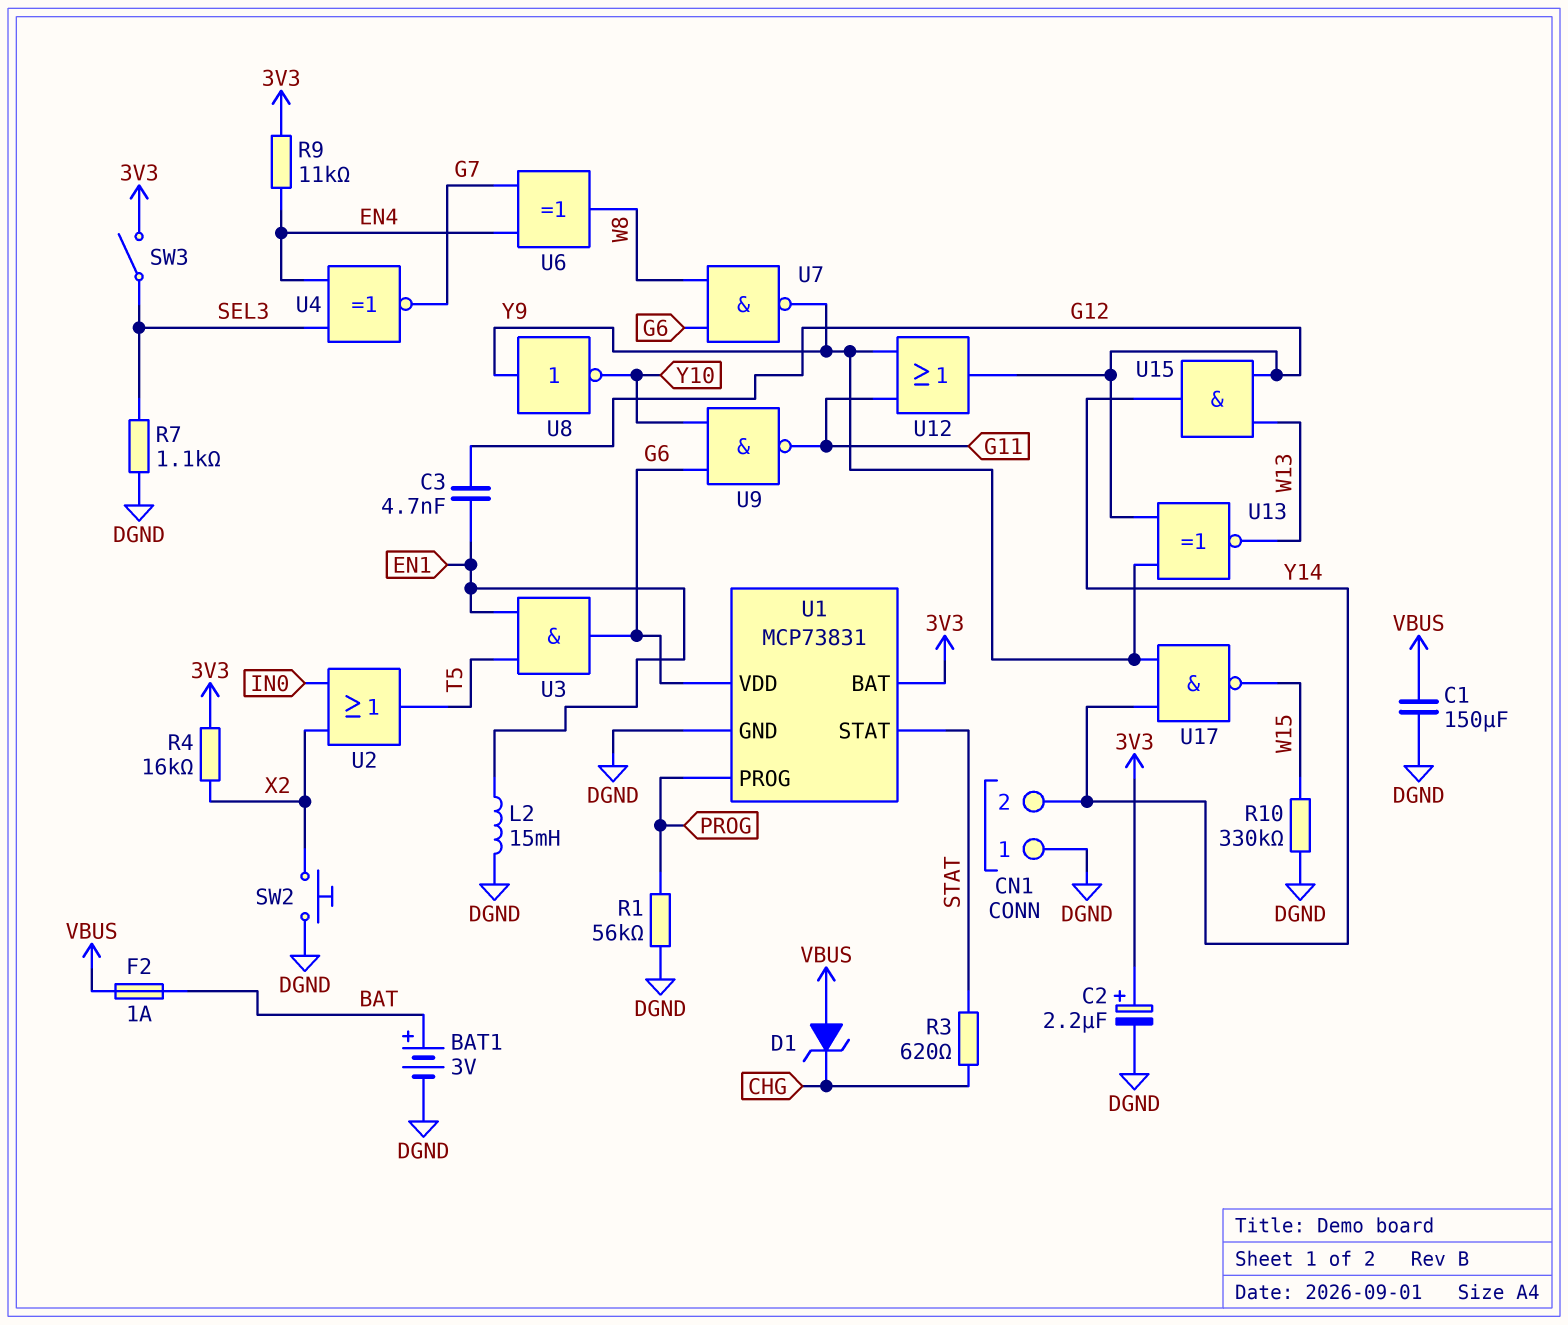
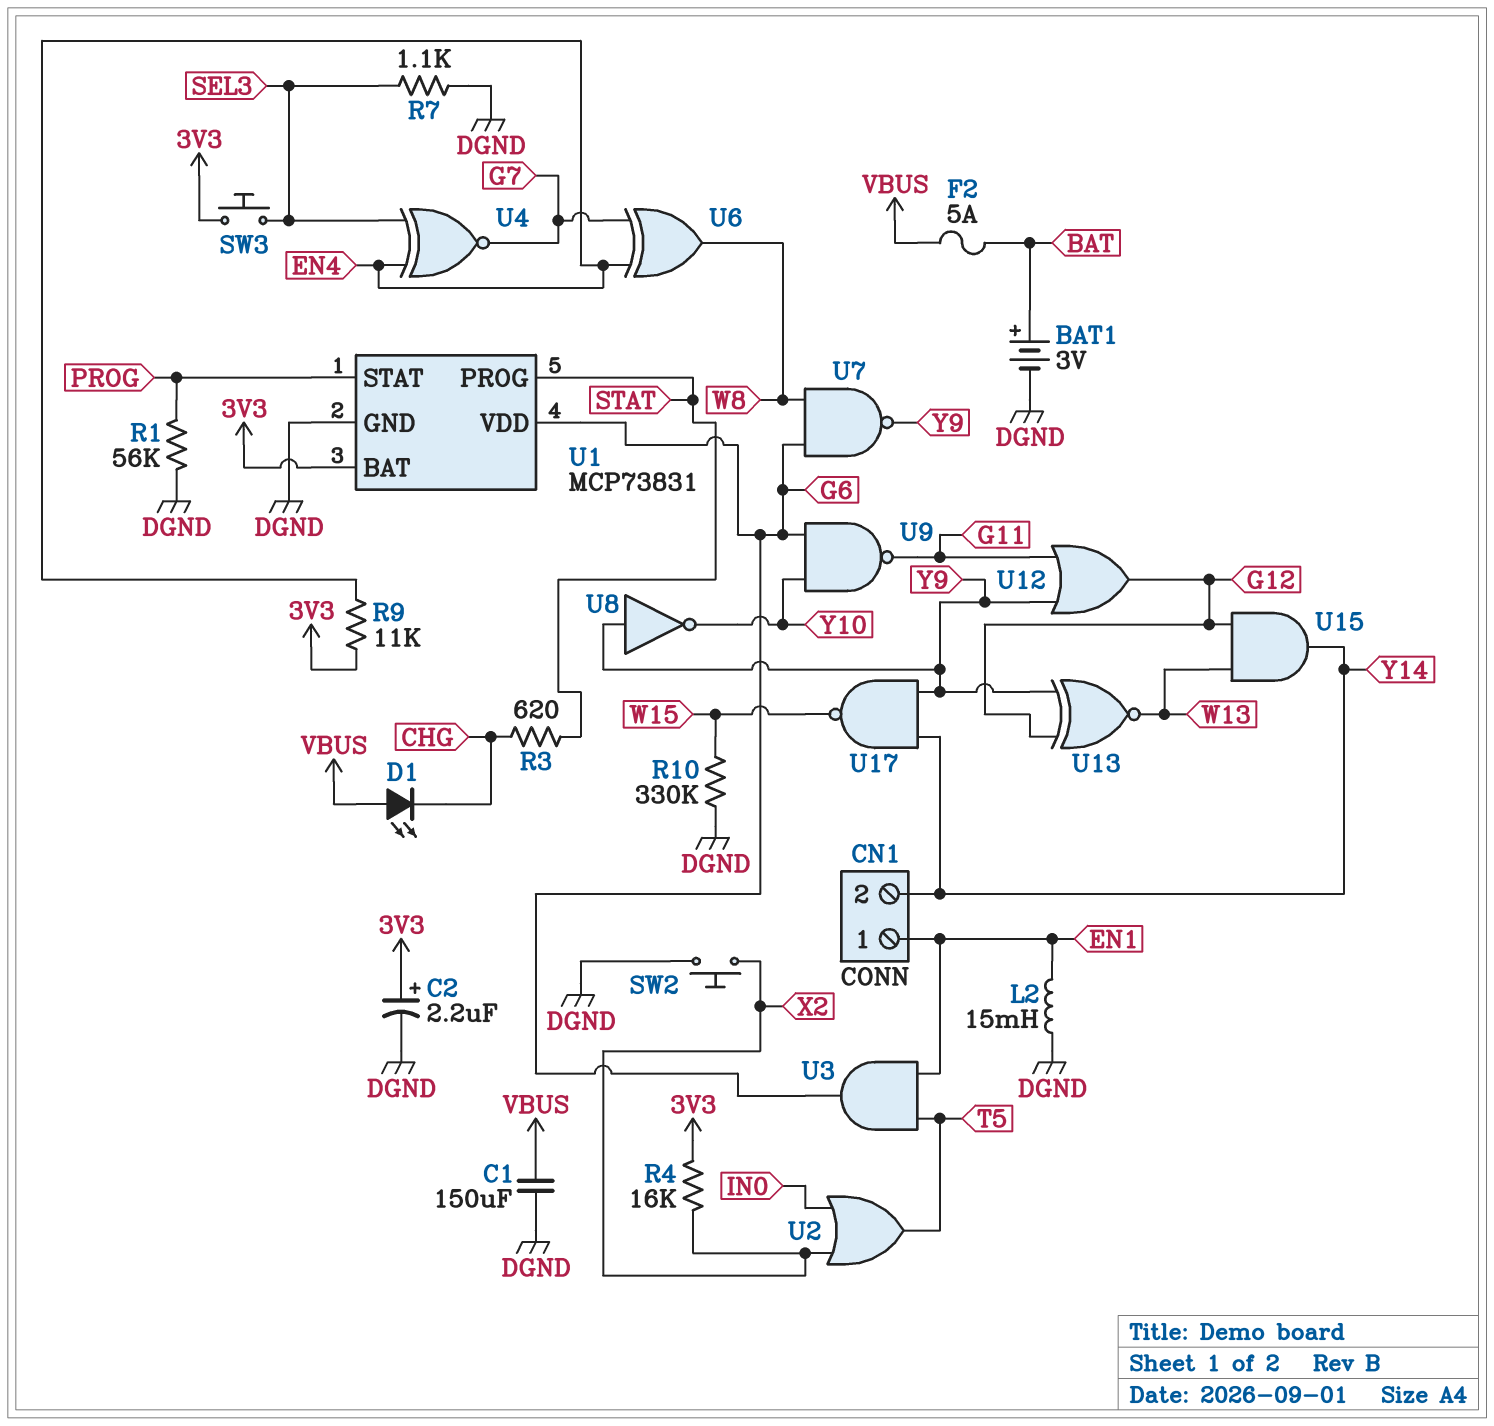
C3: 4.7nF (EN1, G12) -> none
CN1 pin 1: DGND -> EN1
D1: zener (A VBUS, K CHG) -> LED (A VBUS, K CHG)
F2: 1A (BAT, VBUS) -> 5A (BAT, VBUS)
SW3: switch (3V3, SEL3) -> button (3V3, SEL3)
U1 pin PROG: PROG -> STAT
U1 pin STAT: STAT -> PROG

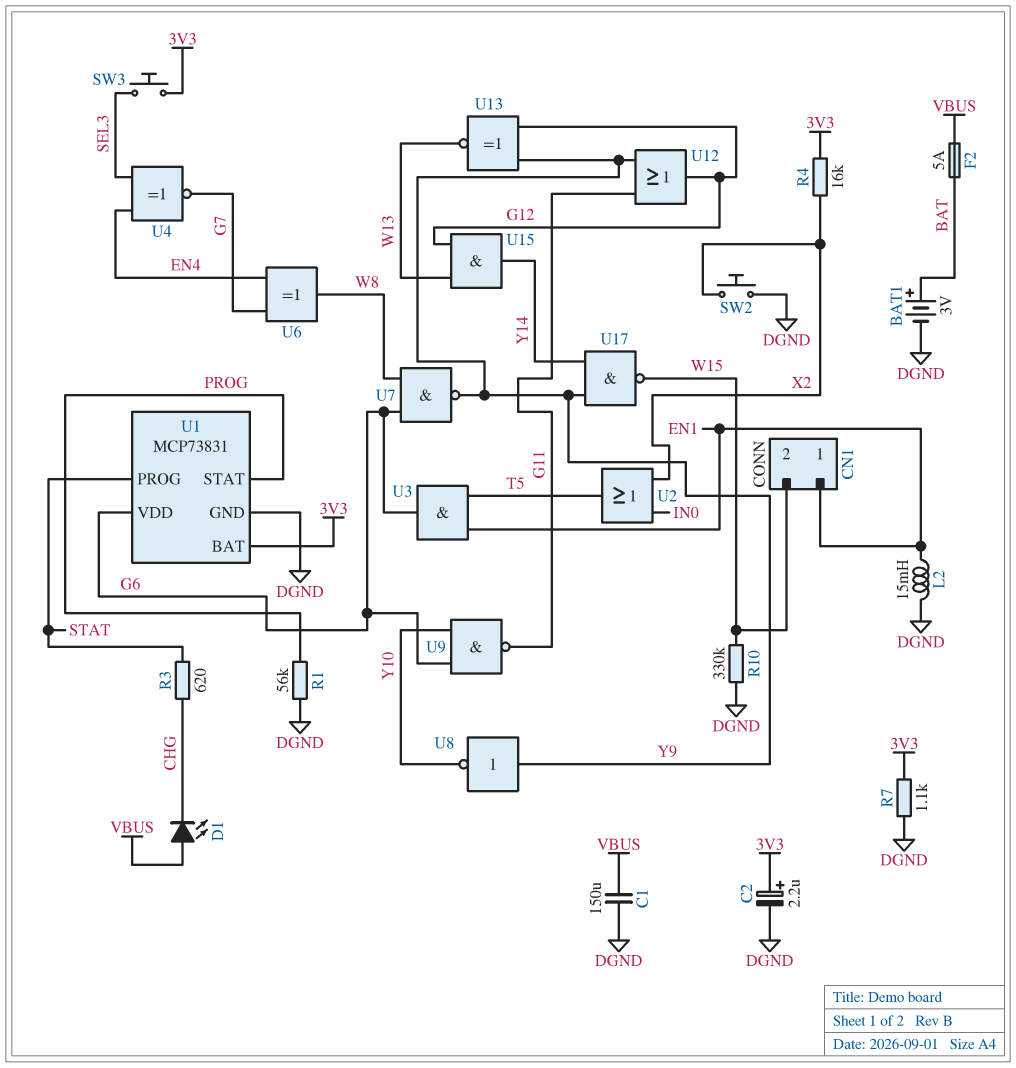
CN1 pin 2: Y14 -> W15
R7: 1.1k (DGND, SEL3) -> 1.1k (3V3, DGND)
R9: 11k (3V3, EN4) -> none

